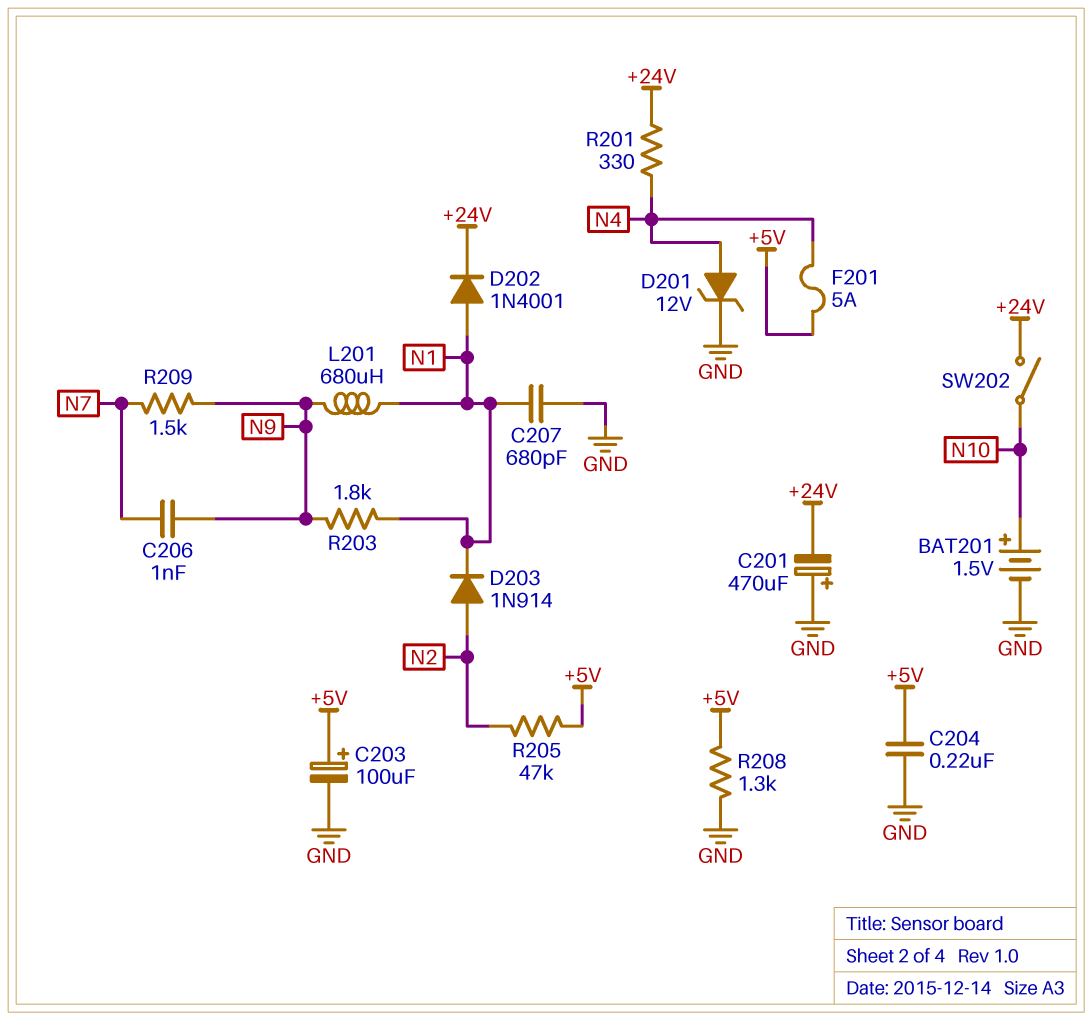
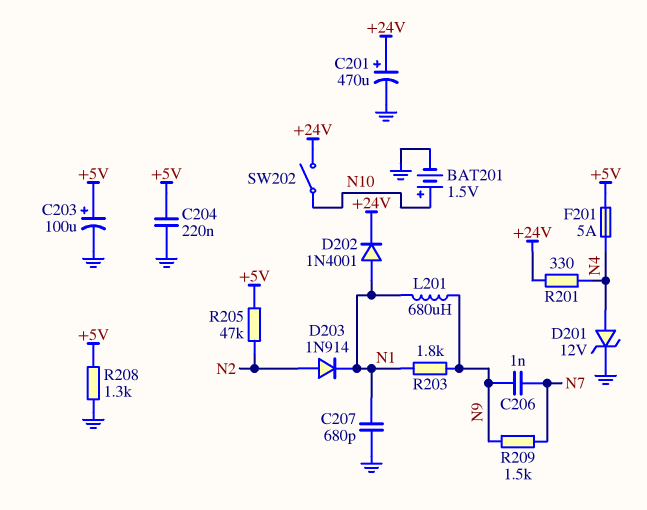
C201: 470uF (plus GND, minus +24V) -> 470uF (plus +24V, minus GND)

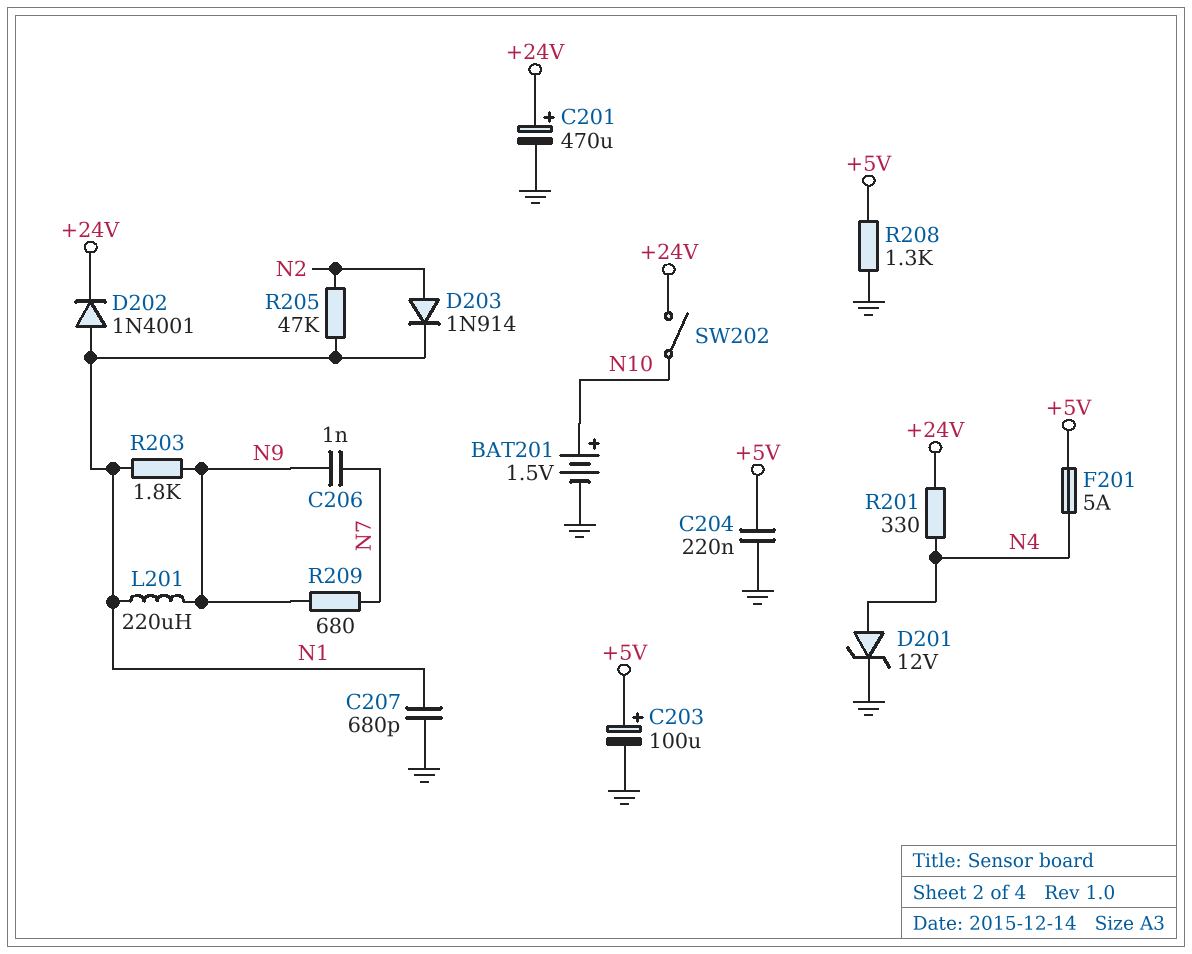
L201: 680uH (N1, N9) -> 220uH (N1, N9)
R205: 47k (+5V, N2) -> 47k (N1, N2)
R209: 1.5k (N7, N9) -> 680 (N7, N9)

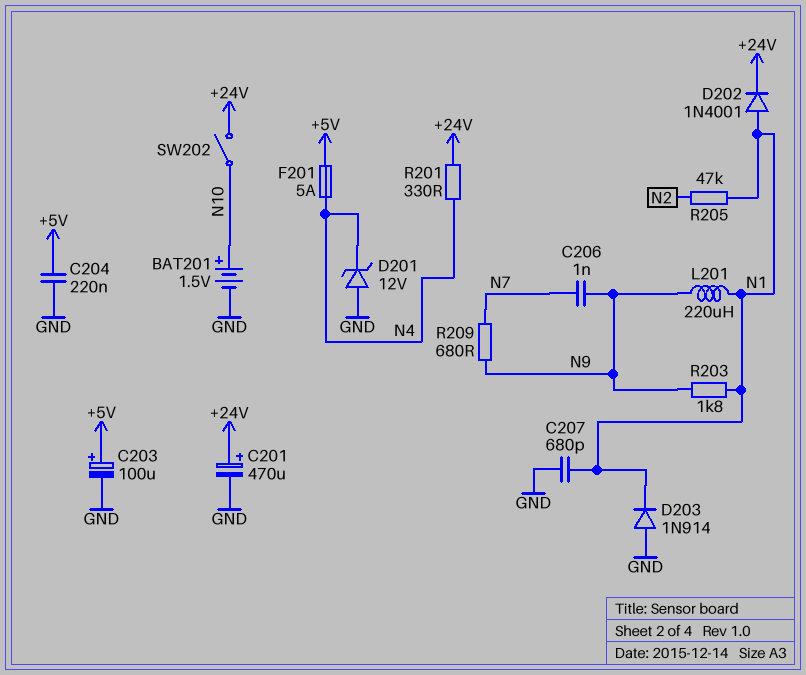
D201: zener 12V (A N4, K GND) -> zener 12V (A GND, K N4)
D203: diode 1N914 (A N2, K N1) -> diode 1N914 (A GND, K N1)
R208: 1.3k (+5V, GND) -> none

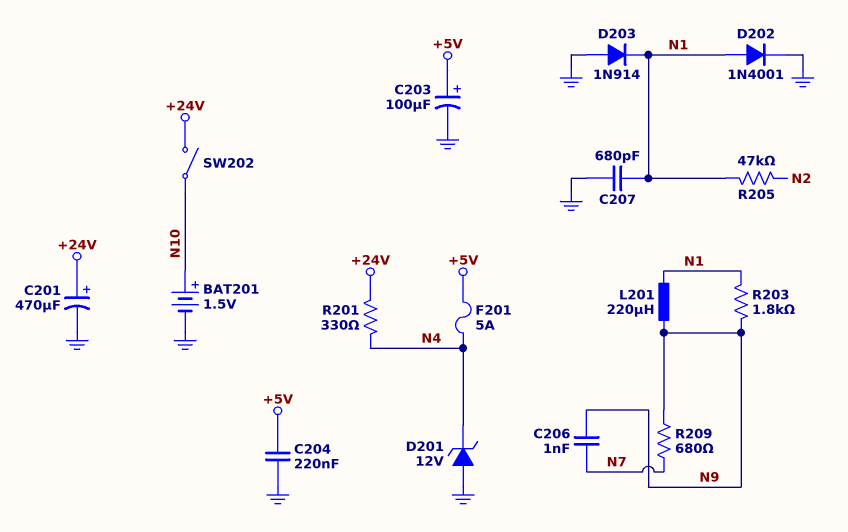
D202: diode 1N4001 (A N1, K +24V) -> diode 1N4001 (A N1, K GND)

